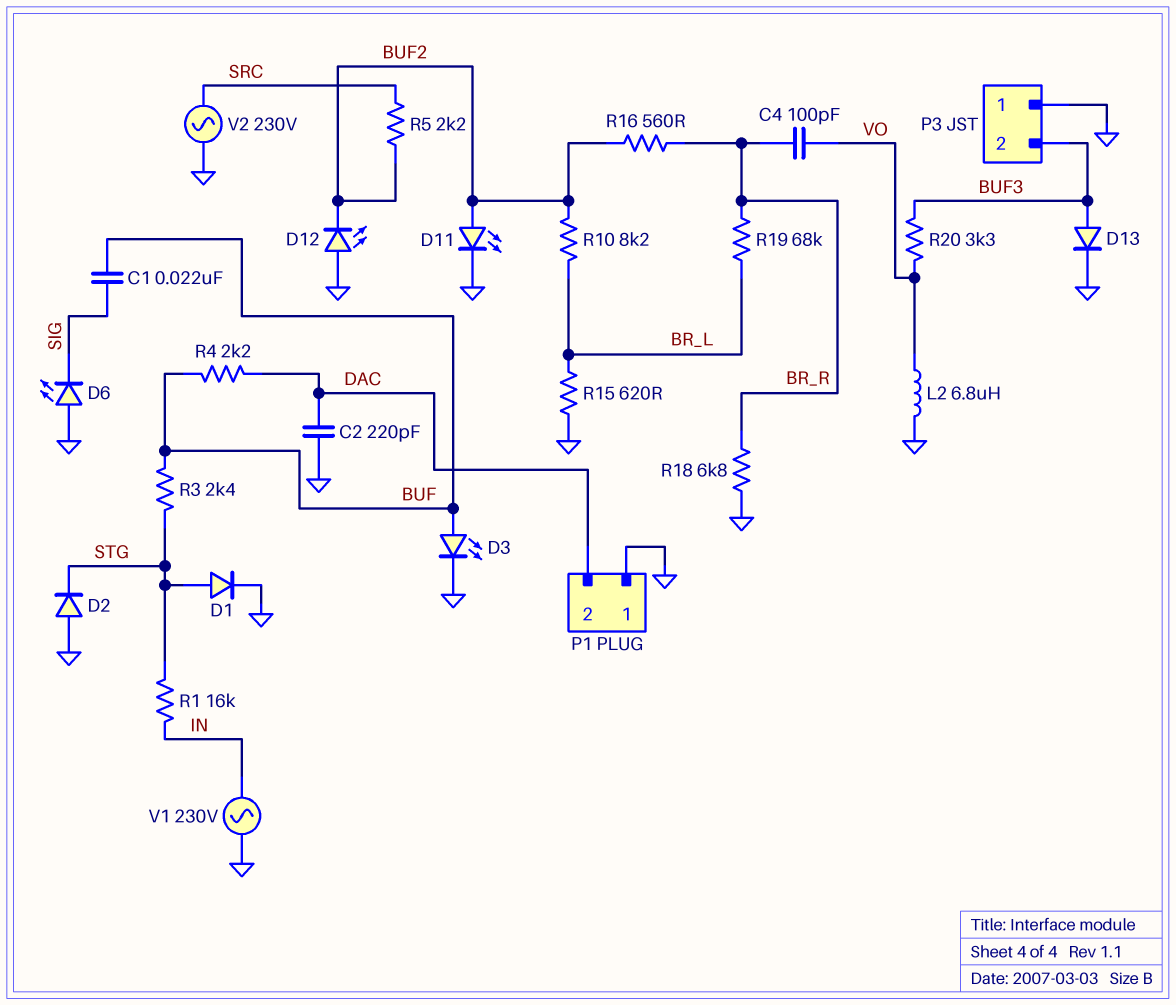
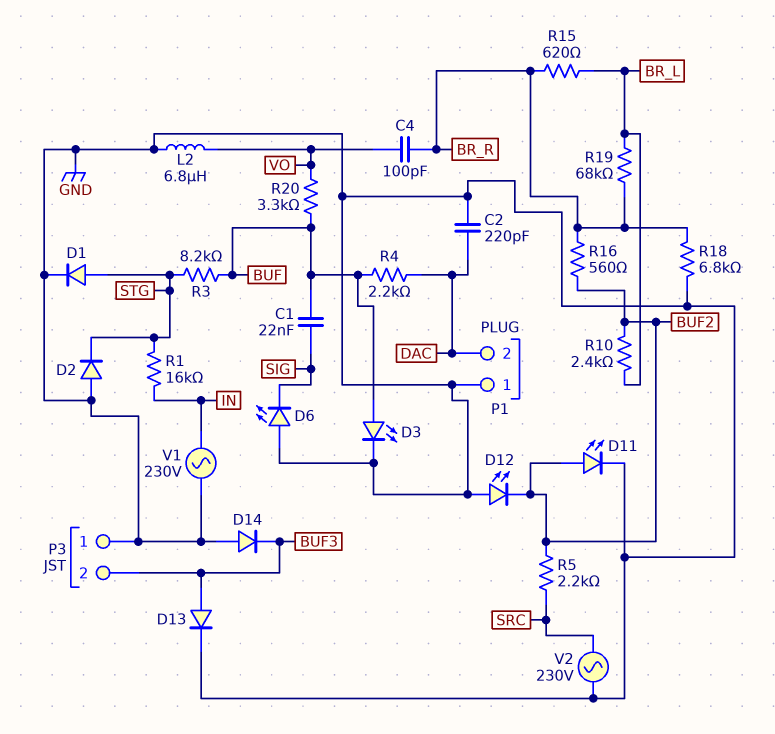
D14: none -> diode (A GND, K BUF3)
R3: 2.4k (BUF, STG) -> 8.2k (BUF, STG)
R10: 8.2k (BR_L, BUF2) -> 2.4k (BR_L, BUF2)
R15: 620 (BR_L, GND) -> 620 (BR_L, BR_R)
R20: 3.3k (BUF3, VO) -> 3.3k (BUF, VO)

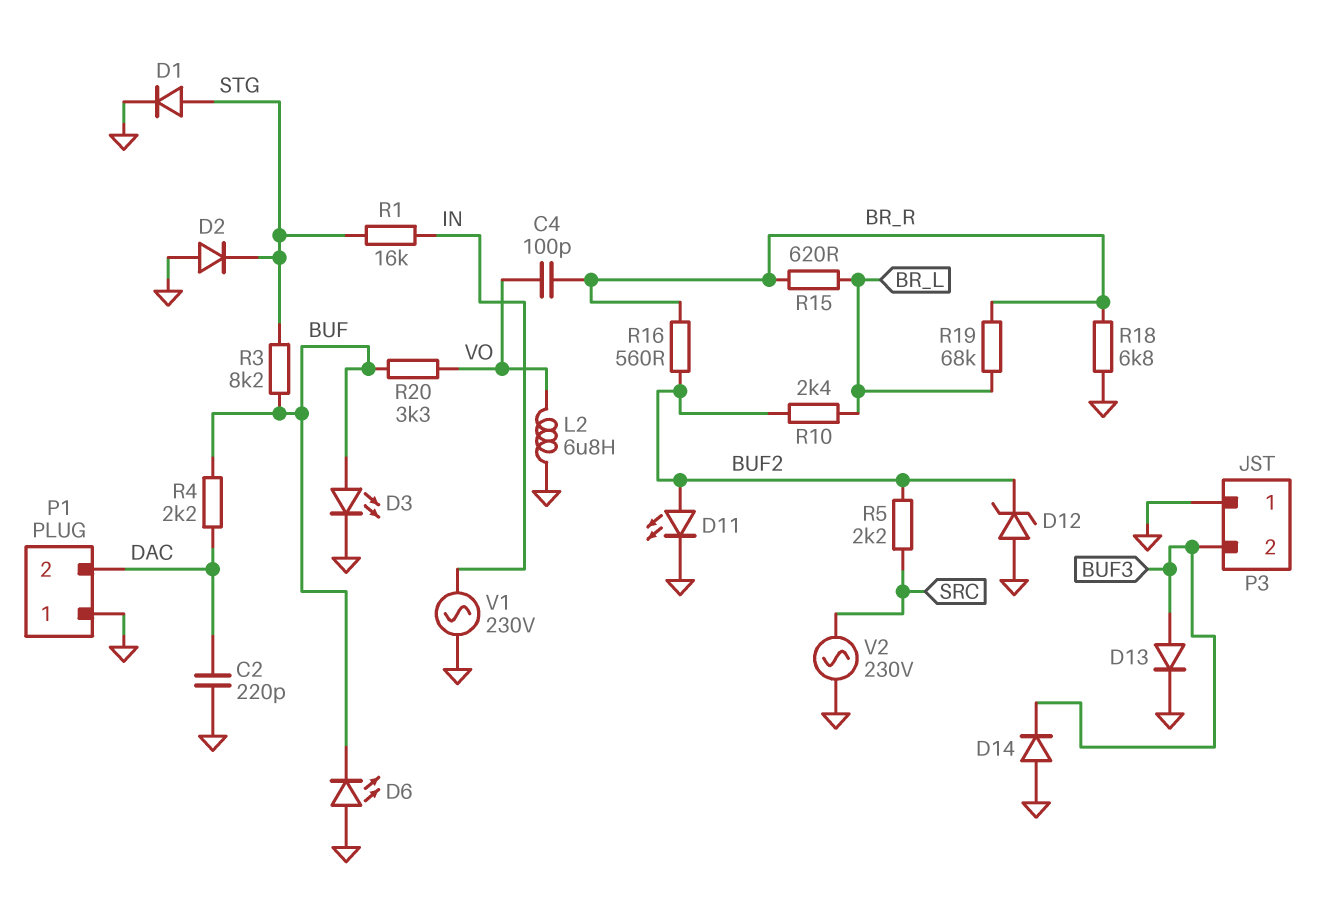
C1: 22nF (BUF, SIG) -> none
D6: LED (A GND, K SIG) -> LED (A GND, K BUF)
D12: LED (A GND, K BUF2) -> zener (A GND, K BUF2)

